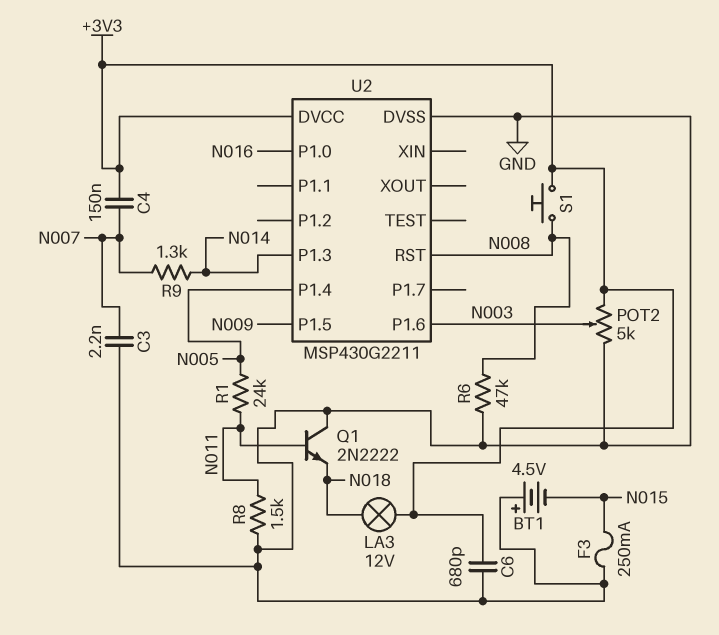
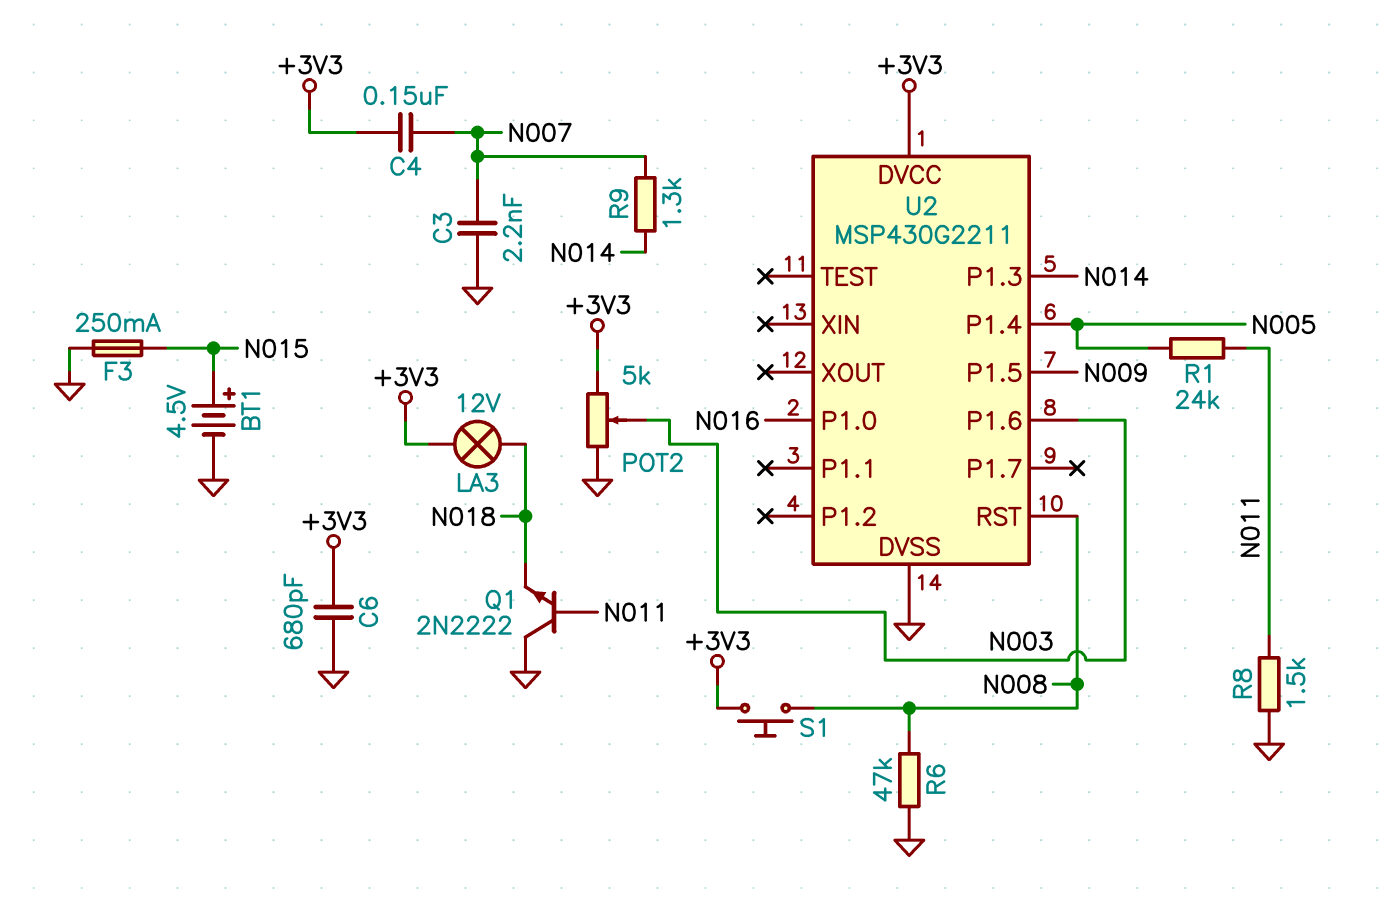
BT1: 4.5V (plus GND, minus N015) -> 4.5V (plus N015, minus GND)

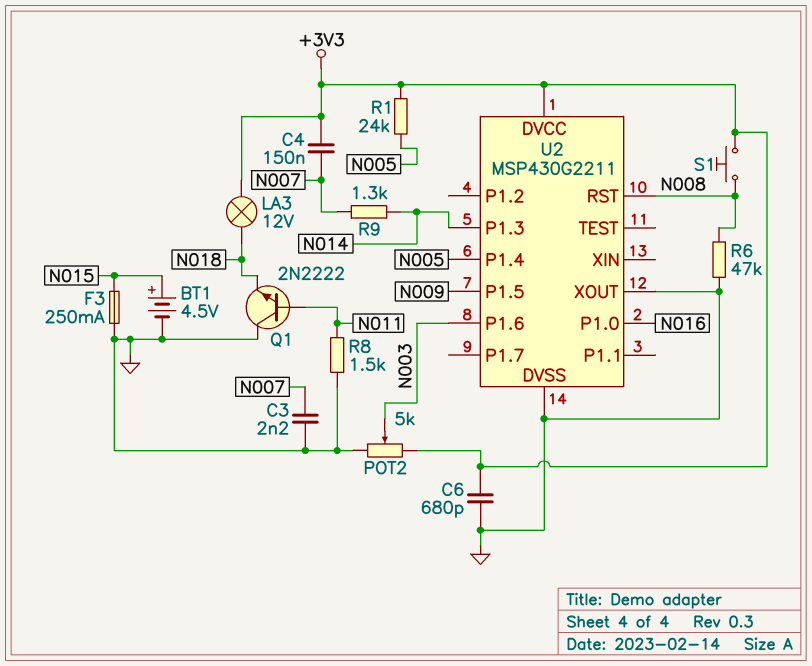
R1: 24k (N005, N011) -> 24k (+3V3, N005)
U2 pin XOUT: none -> GND

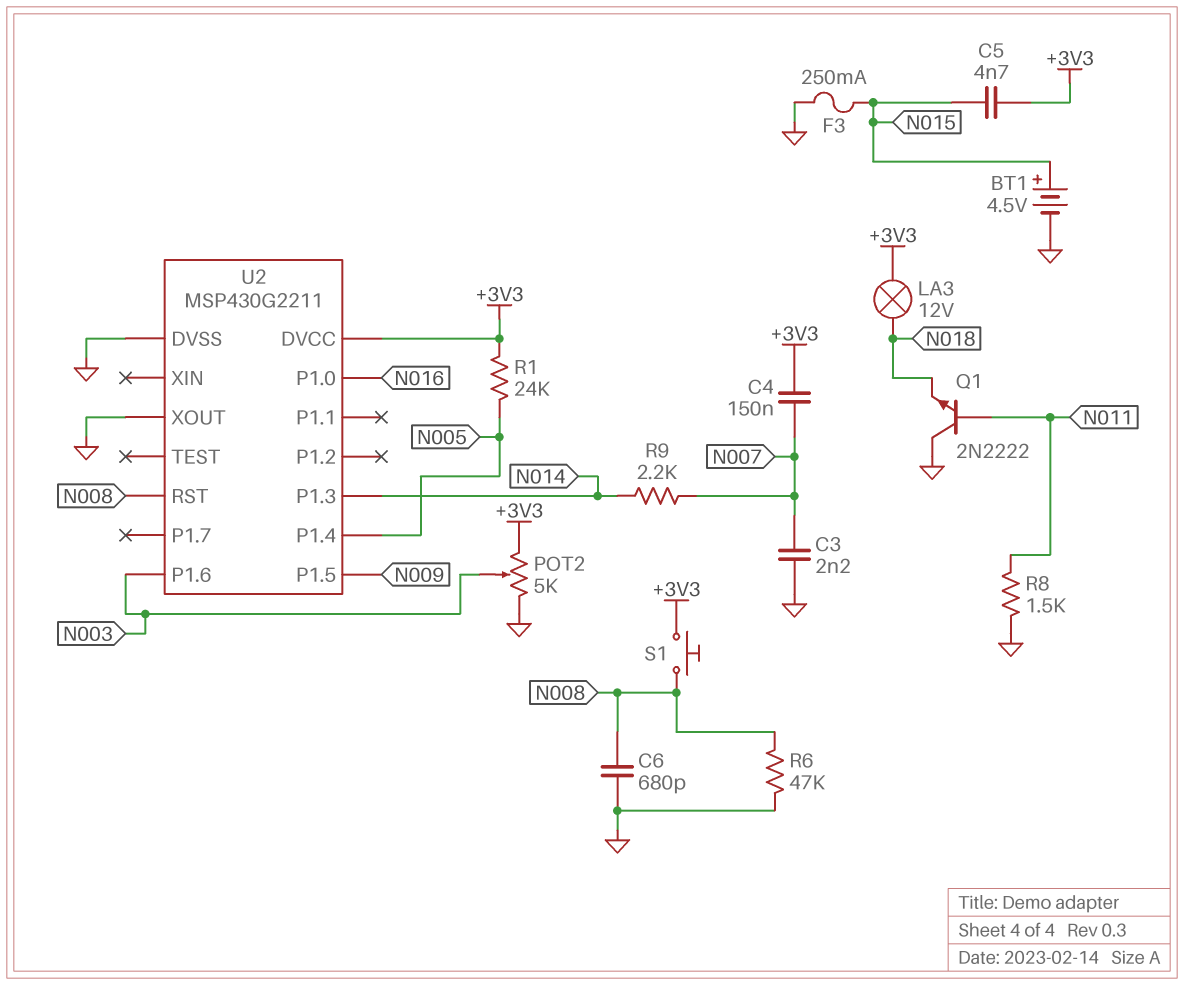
C5: none -> 4.7nF (+3V3, N015)
C6: 680pF (+3V3, GND) -> 680pF (GND, N008)
R9: 1.3k (N007, N014) -> 2.2k (N007, N014)

